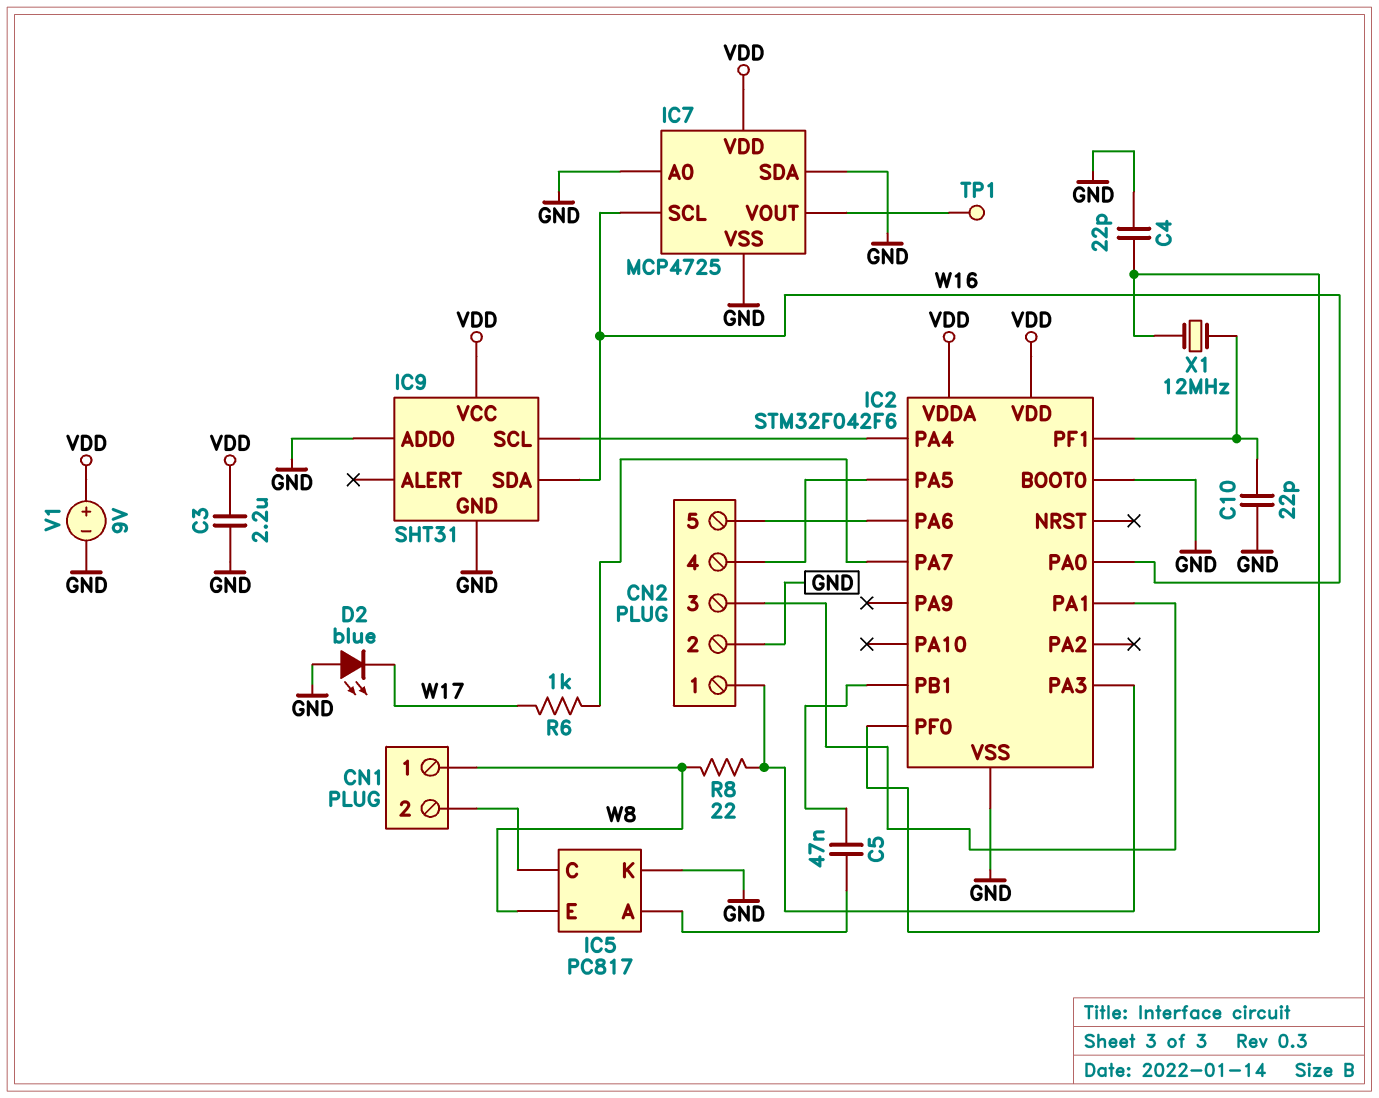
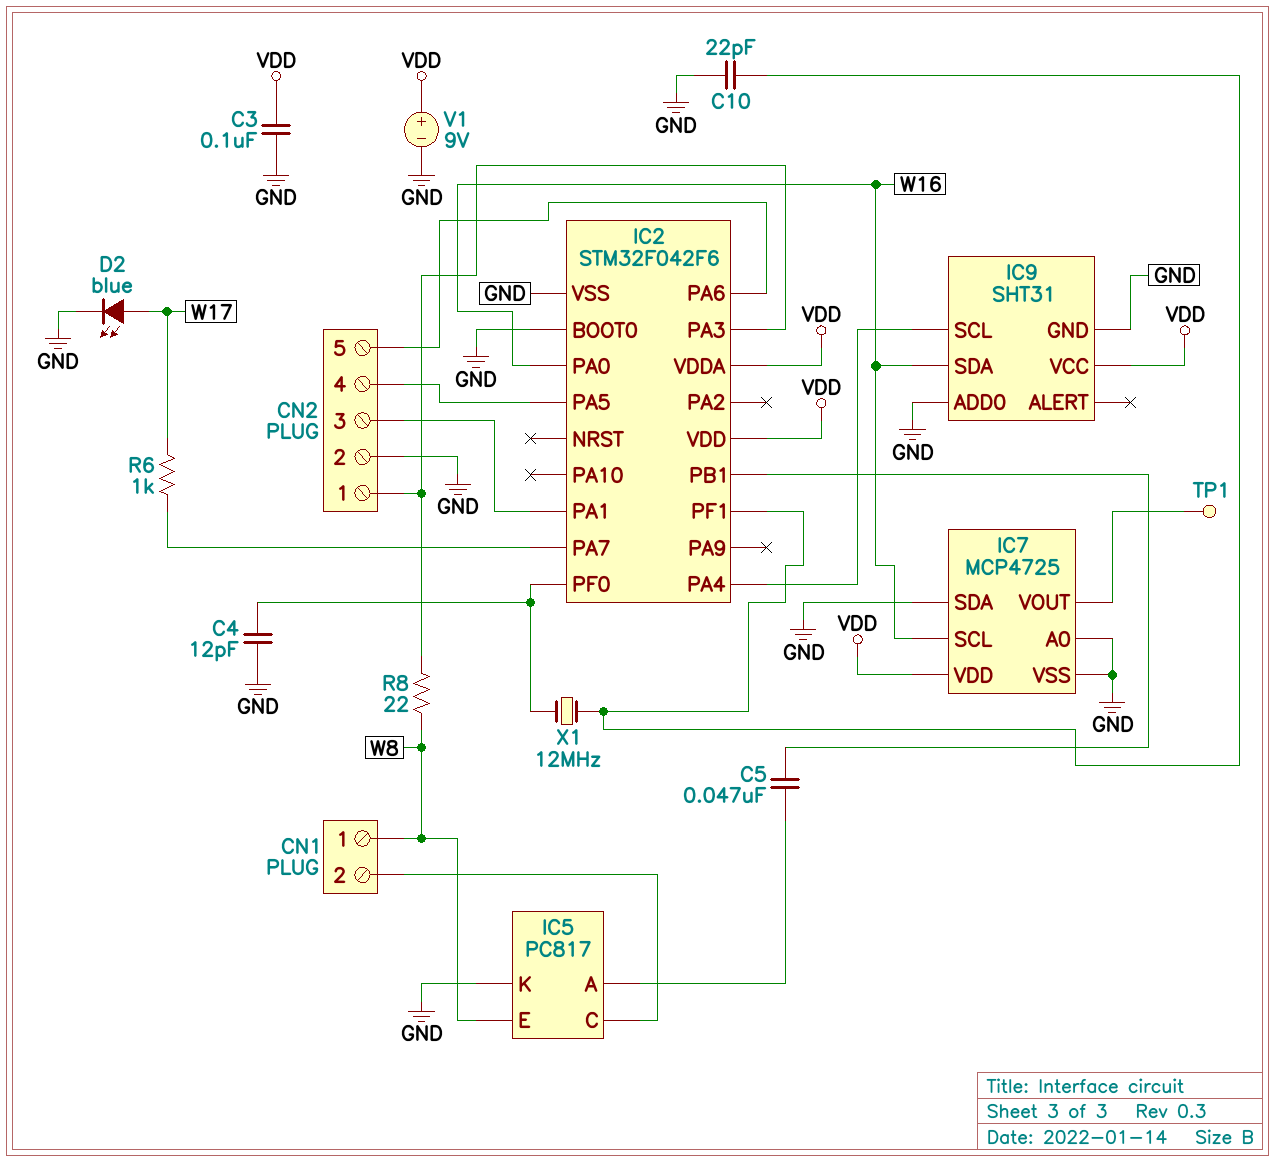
C3: 2.2uF (GND, VDD) -> 100nF (GND, VDD)
C4: 22pF (GND, IC2/PF0) -> 12pF (GND, IC2/PF0)
D2: LED blue (A GND, K W17) -> LED blue (A W17, K GND)

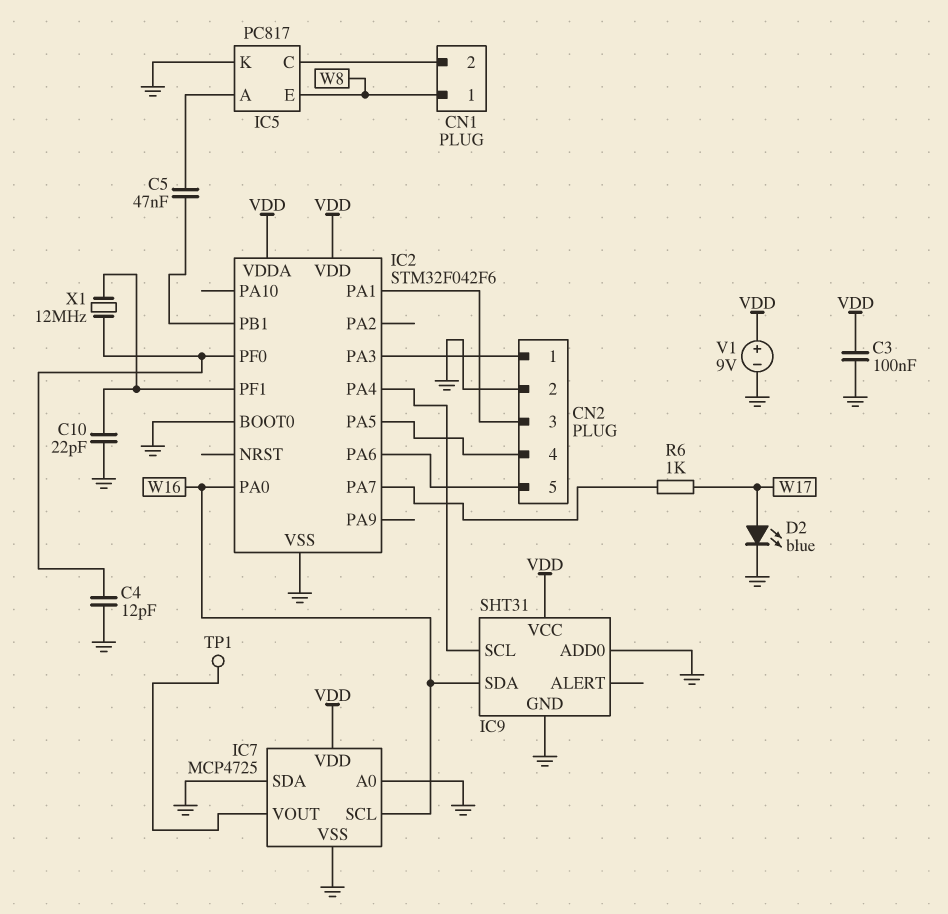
R8: 22 (CN2/1, W8) -> none

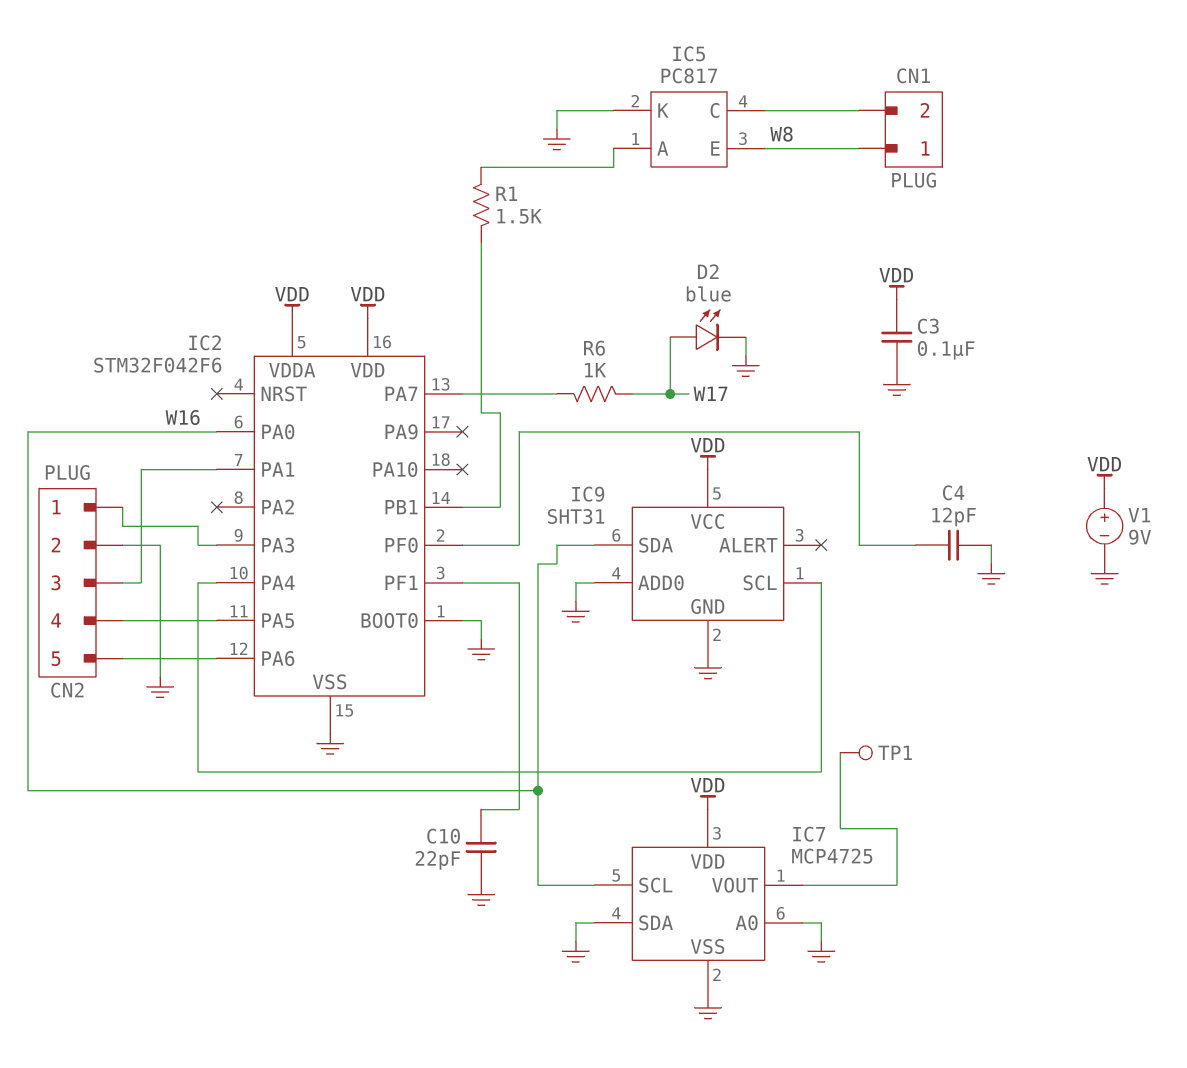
C5: 47nF (IC2/PB1, IC5/A) -> none
R1: none -> 1.5k (IC2/PB1, IC5/A)
X1: 12MHz (IC2/PF0, IC2/PF1) -> none

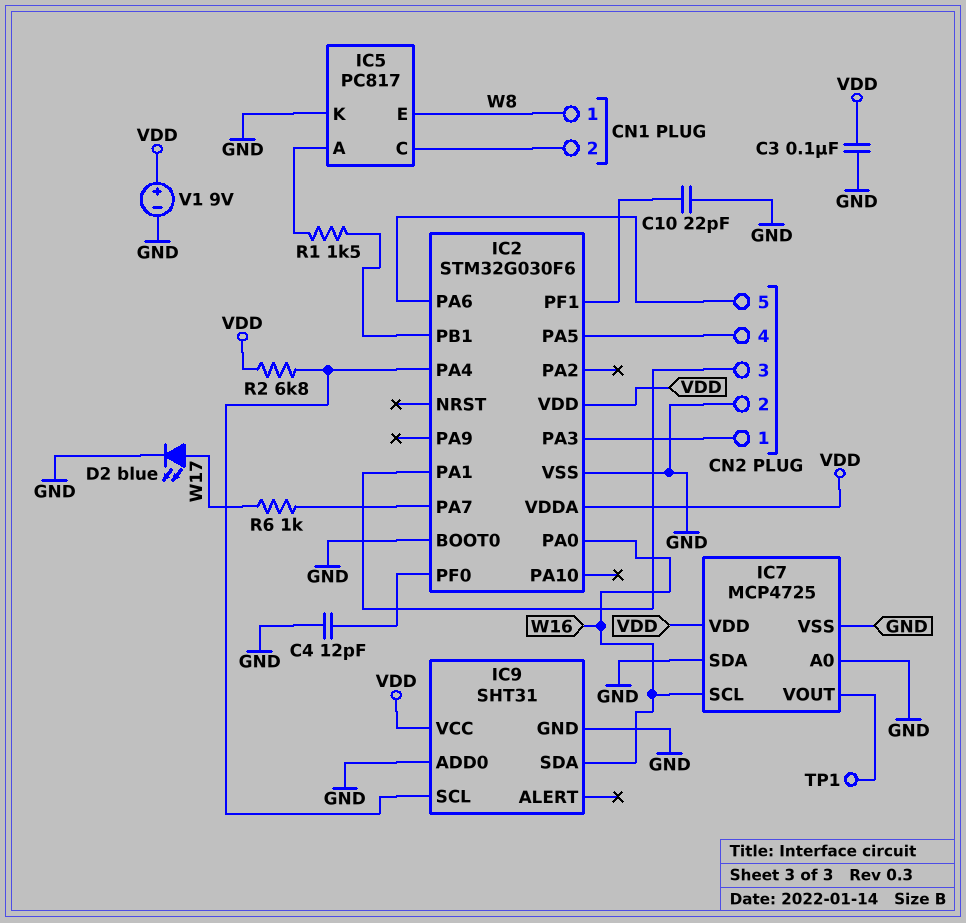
IC2: STM32F042F6 -> STM32G030F6
R2: none -> 6.8k (IC2/PA4, VDD)

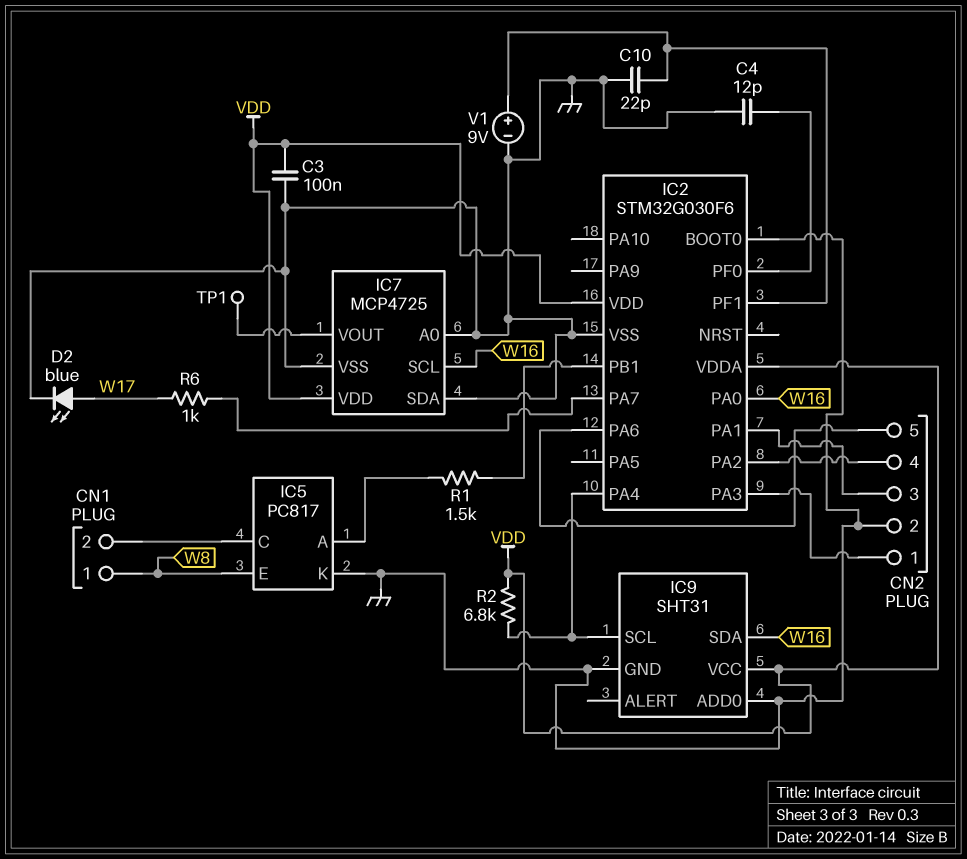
IC2 pin PA2: none -> CN2/4
IC2 pin PA5: CN2/4 -> none
V1: 9V (plus VDD, minus GND) -> 9V (plus IC2/PF1, minus GND)

